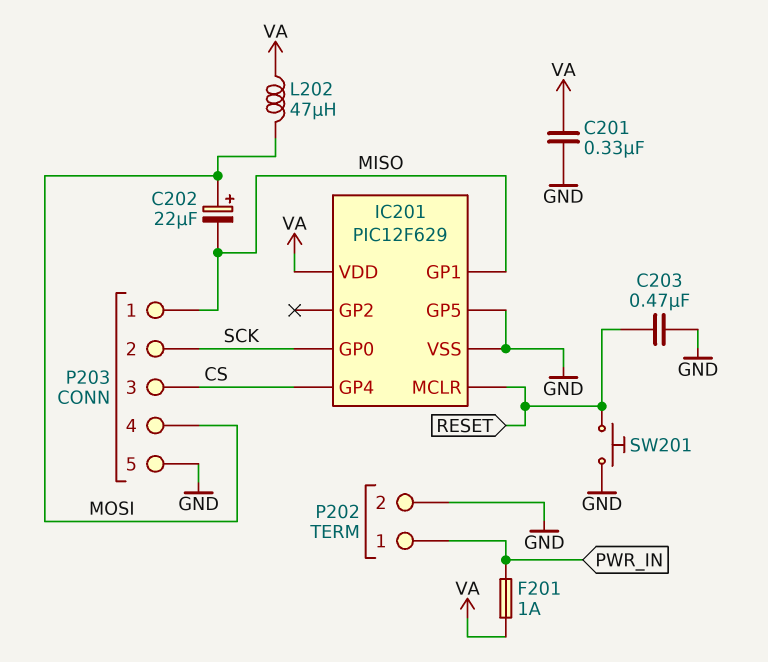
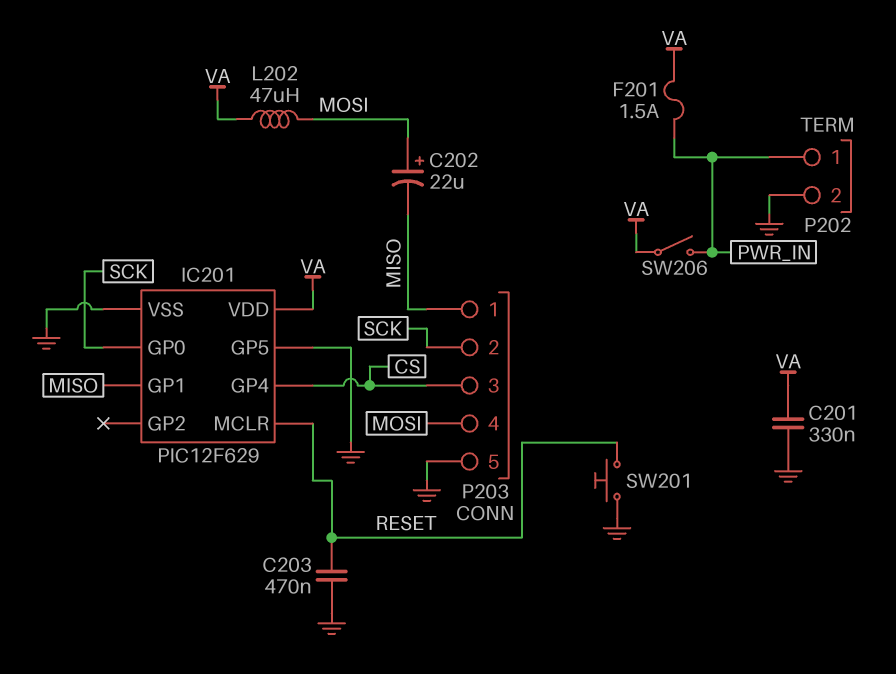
F201: 1A (PWR_IN, VA) -> 1.5A (PWR_IN, VA)
SW206: none -> switch (PWR_IN, VA)

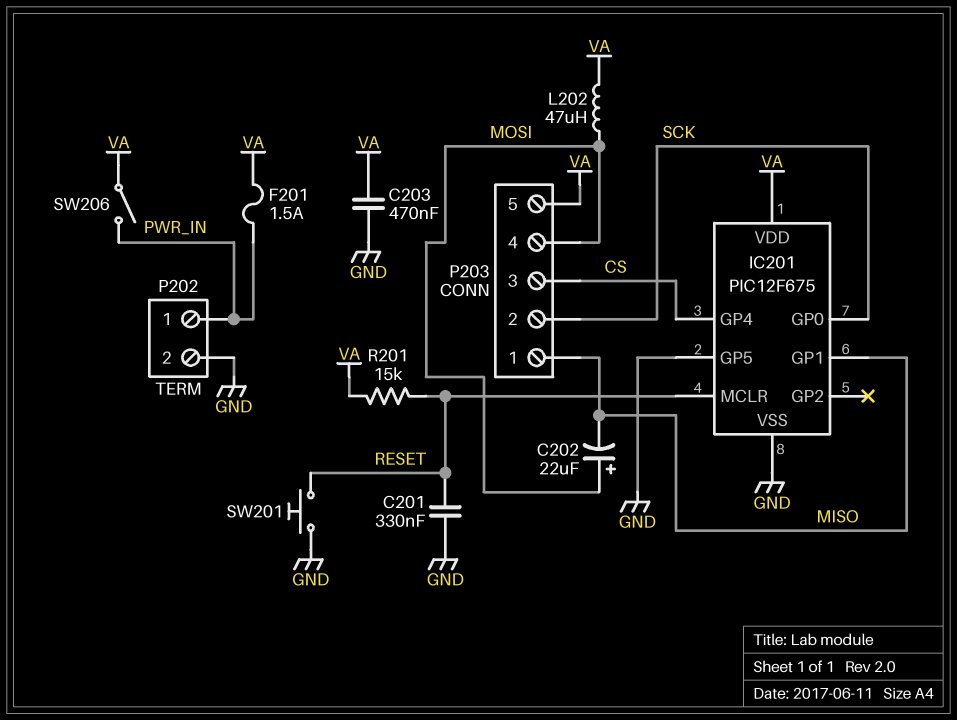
C201: 330nF (GND, VA) -> 330nF (GND, RESET)
C203: 470nF (GND, RESET) -> 470nF (GND, VA)
IC201: PIC12F629 -> PIC12F675
P203 pin 5: GND -> VA
R201: none -> 15k (RESET, VA)

